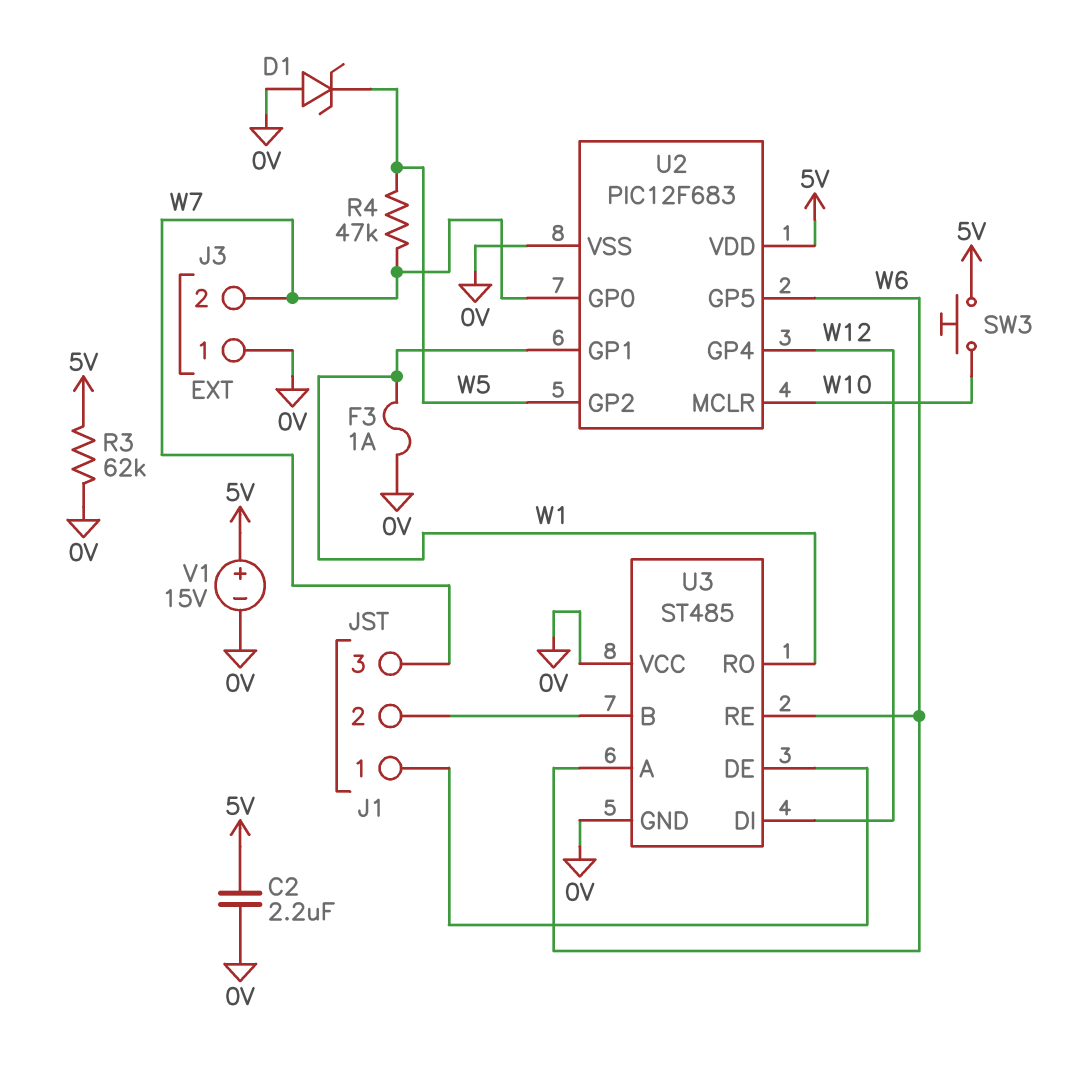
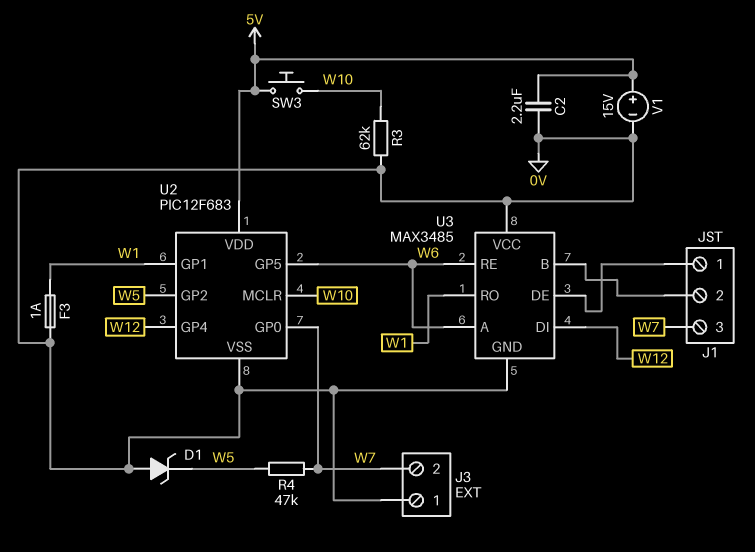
R3: 62k (0V, 5V) -> 62k (0V, W10)
U3: ST485 -> MAX3485

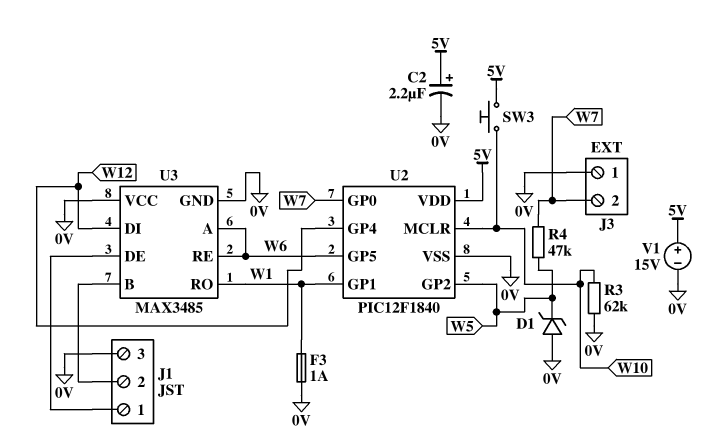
C2: 2.2uF (0V, 5V) -> 2.2uF (plus 5V, minus 0V)
J1 pin 3: W7 -> 0V
U2: PIC12F683 -> PIC12F1840

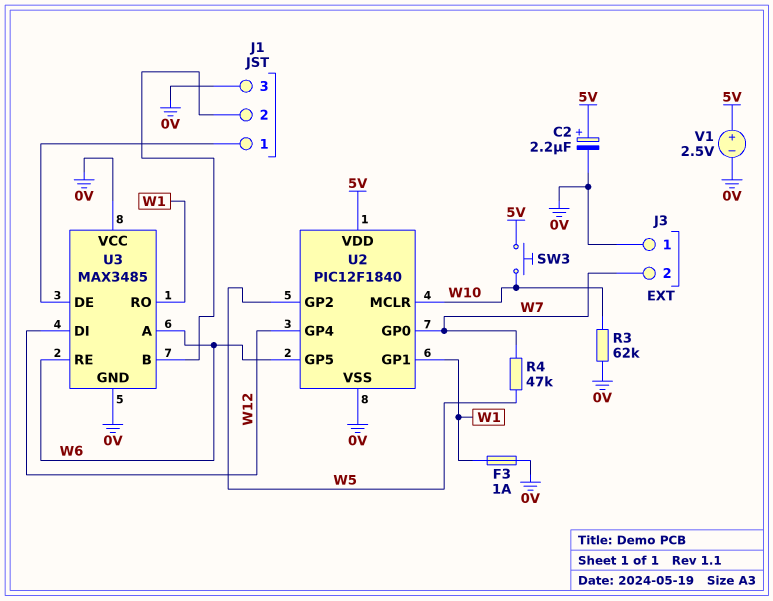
D1: zener (A 0V, K W5) -> none
V1: 15V (plus 5V, minus 0V) -> 2.5V (plus 5V, minus 0V)

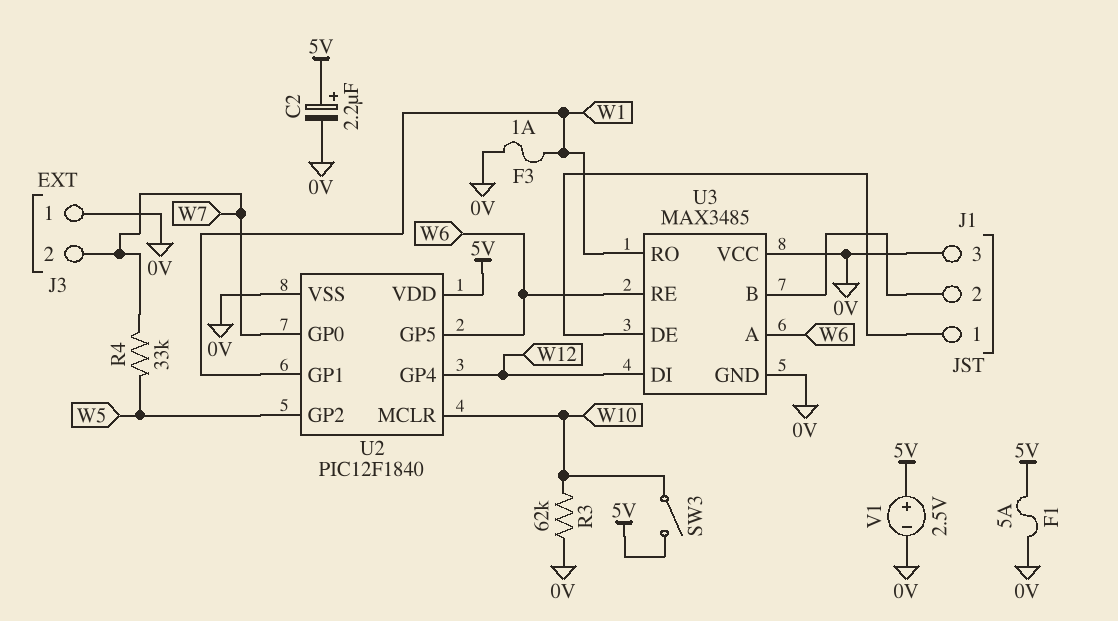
F1: none -> 5A (0V, 5V)
R4: 47k (W5, W7) -> 33k (W5, W7)
SW3: button (5V, W10) -> switch (5V, W10)

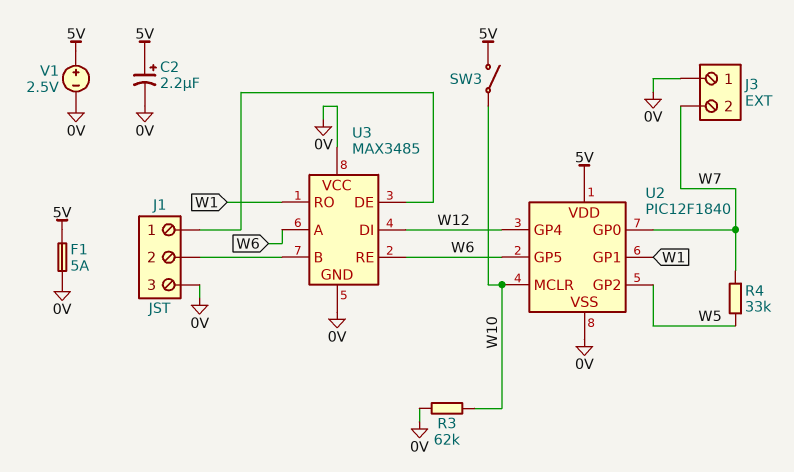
F3: 1A (0V, W1) -> none

